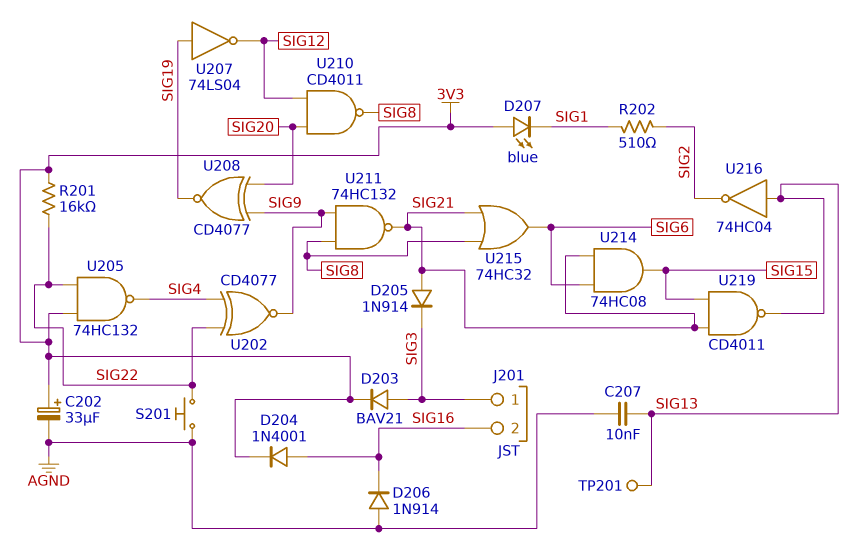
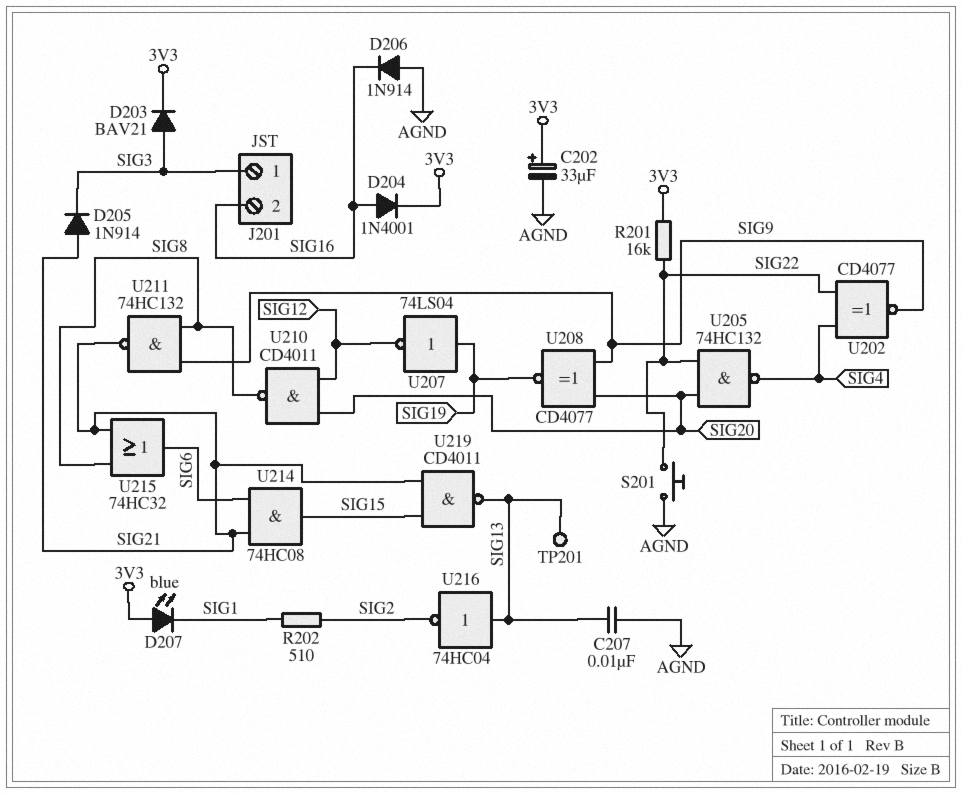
U205: NAND 74HC132 (in 3V3, in SIG22, out SIG4) -> NAND 74HC132 (in SIG20, in SIG22, out SIG4)

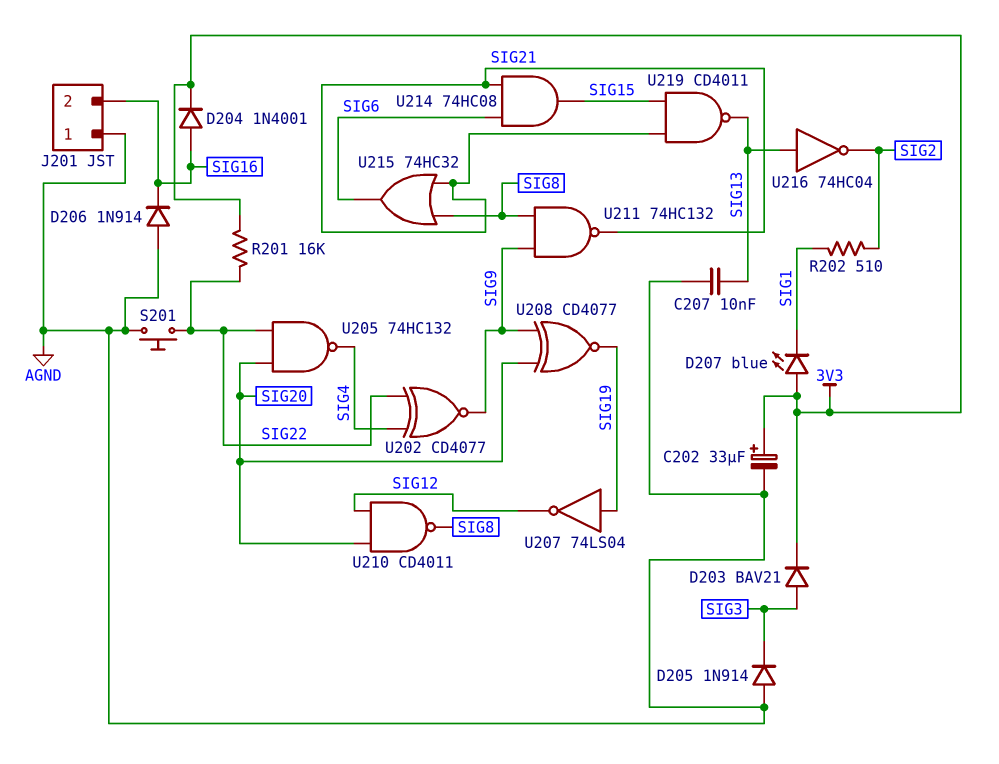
D205: diode 1N914 (A SIG21, K SIG3) -> diode 1N914 (A AGND, K SIG3)
J201 pin 1: SIG3 -> AGND
TP201: test point (SIG13) -> none

